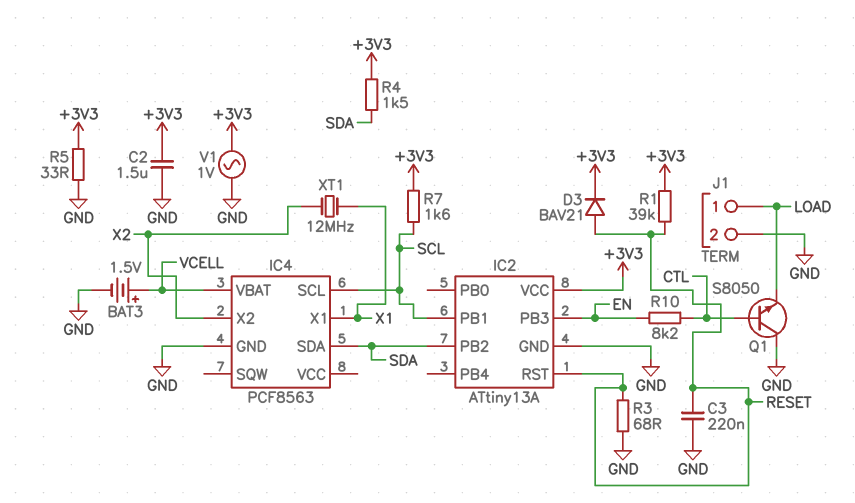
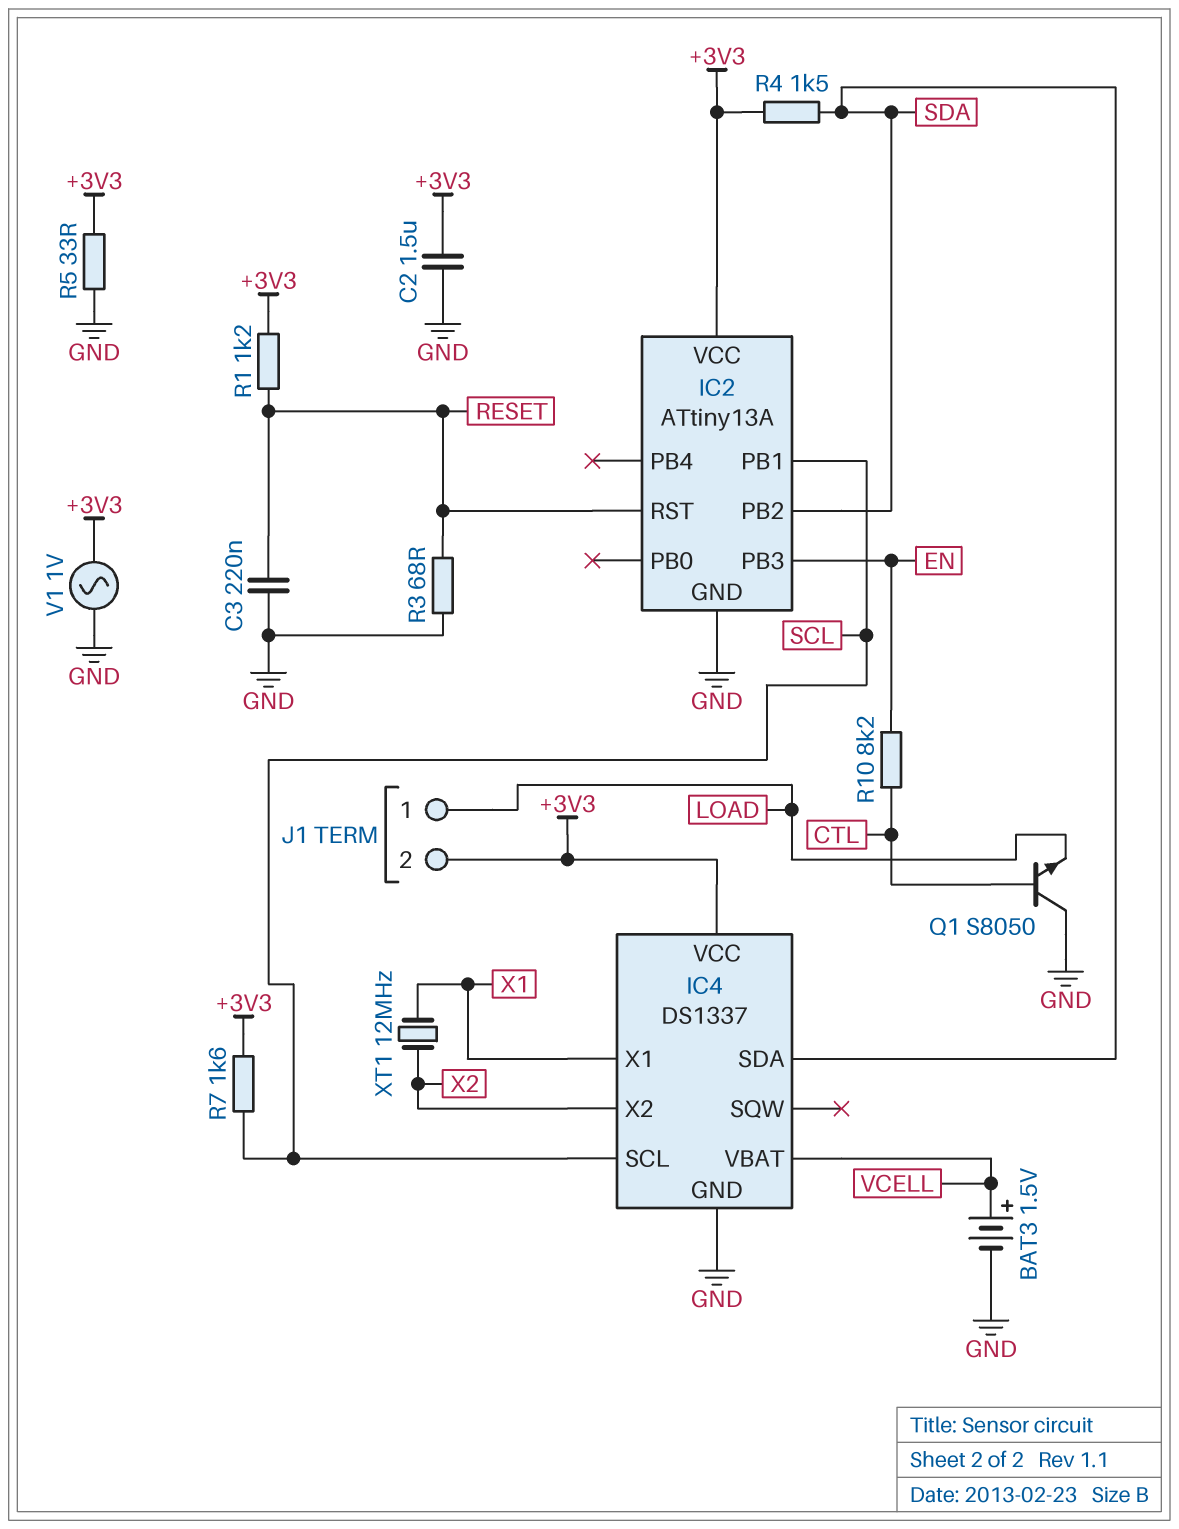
D3: diode BAV21 (A RESET, K +3V3) -> none
IC4: PCF8563 -> DS1337
IC4 pin VCC: none -> +3V3
J1 pin 2: GND -> +3V3
R1: 39k (+3V3, RESET) -> 1.2k (+3V3, RESET)

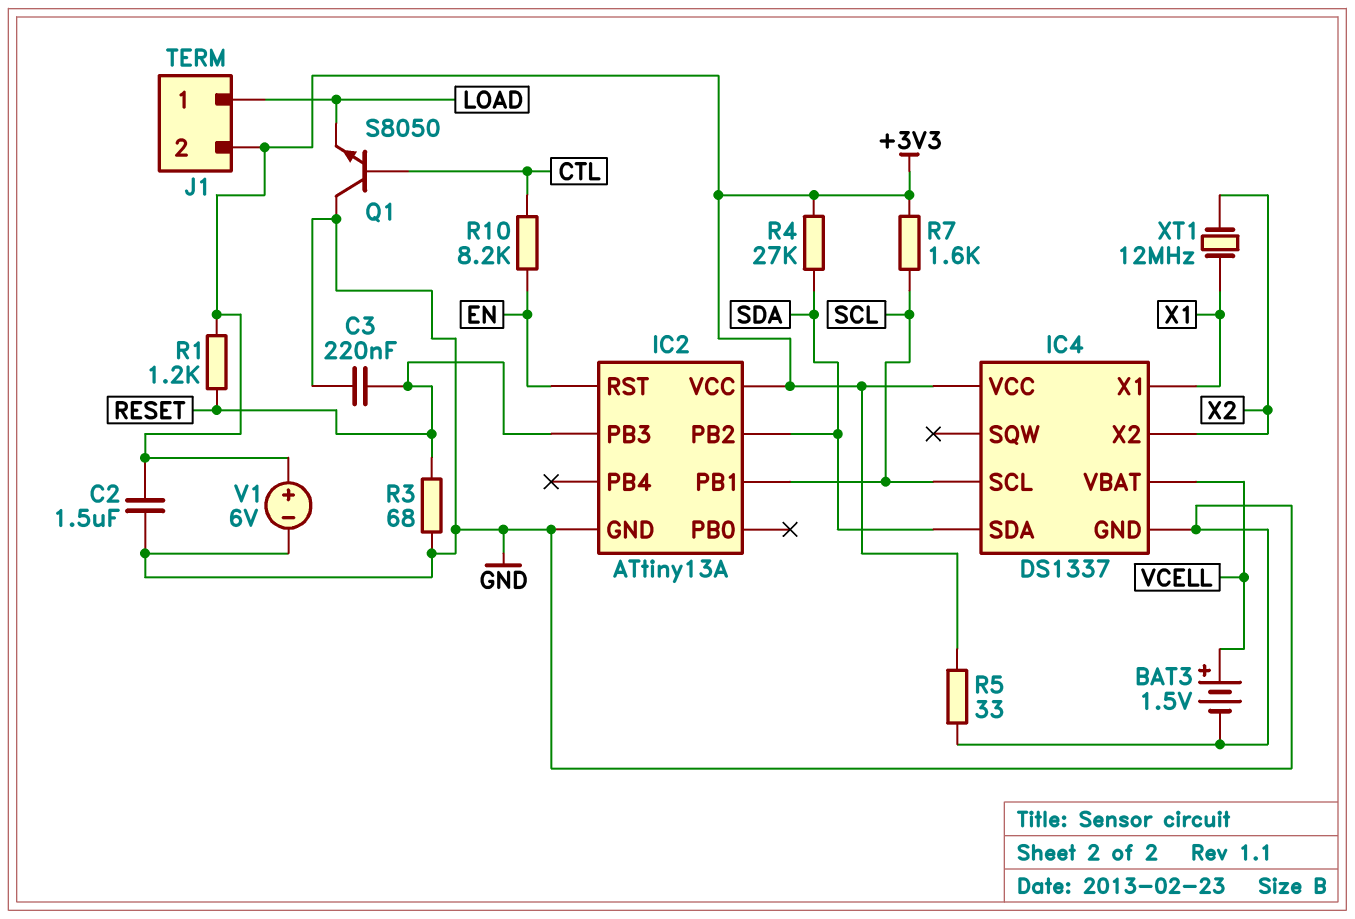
IC2 pin PB3: EN -> RESET
IC2 pin RST: RESET -> EN
R4: 1.5k (+3V3, SDA) -> 27k (+3V3, SDA)
V1: AC 1V (+3V3, GND) -> 6V (plus +3V3, minus GND)

